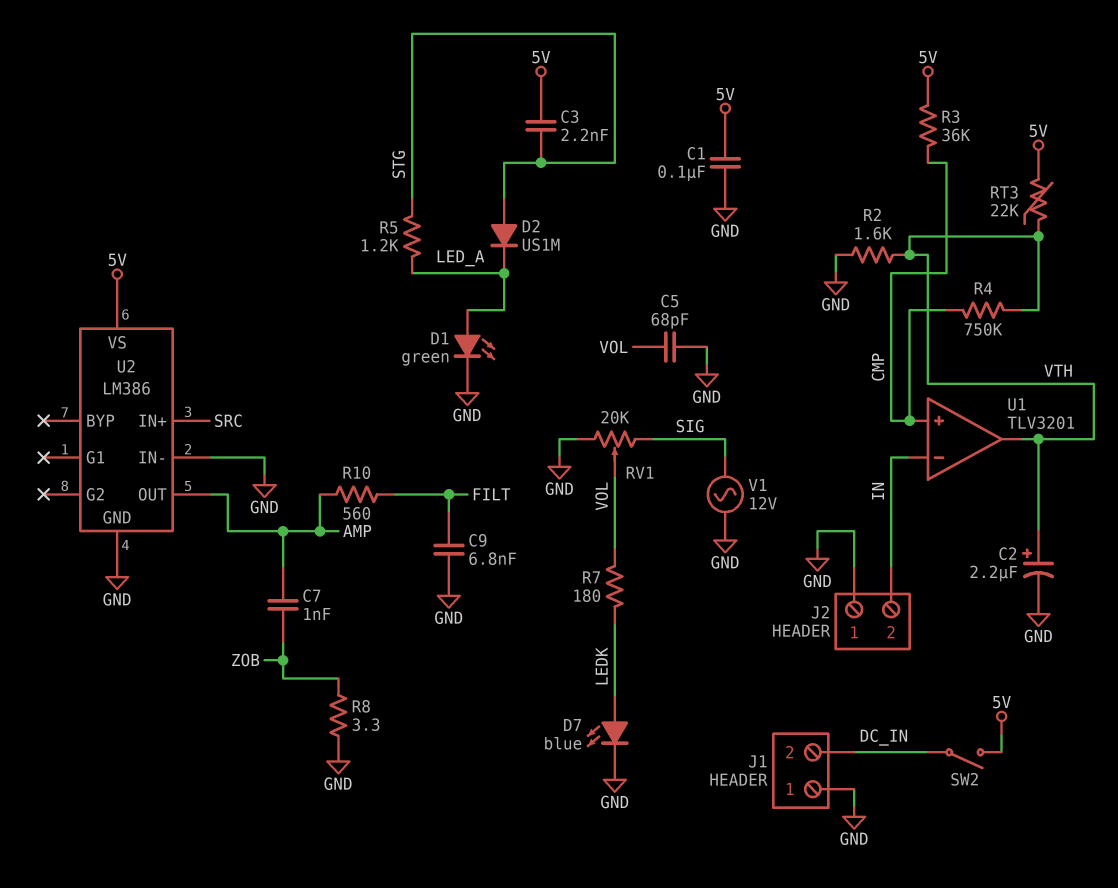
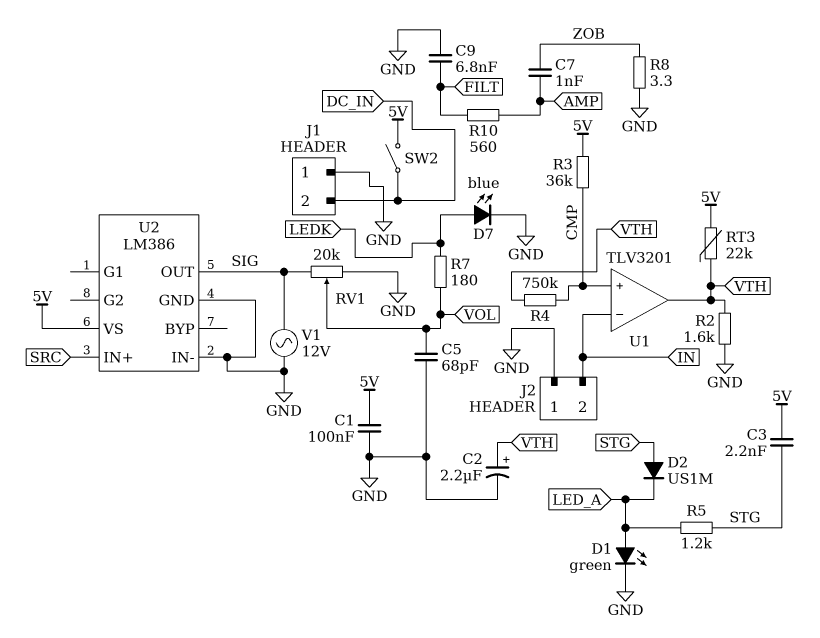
U2 pin OUT: AMP -> SIG

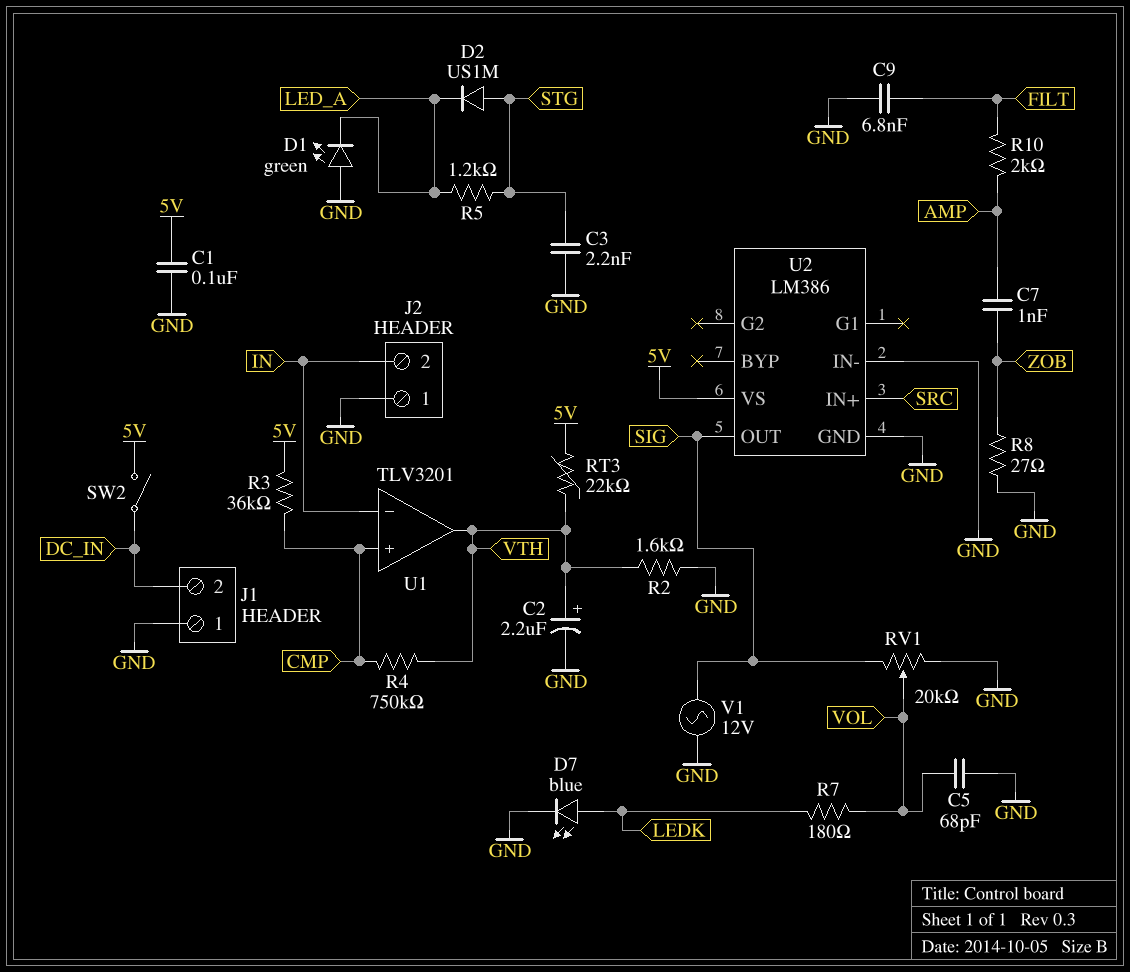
C3: 2.2nF (5V, STG) -> 2.2nF (GND, STG)
D1: LED green (A LED_A, K GND) -> LED green (A GND, K LED_A)
R8: 3.3 (GND, ZOB) -> 27 (GND, ZOB)
R10: 560 (AMP, FILT) -> 2k (AMP, FILT)

